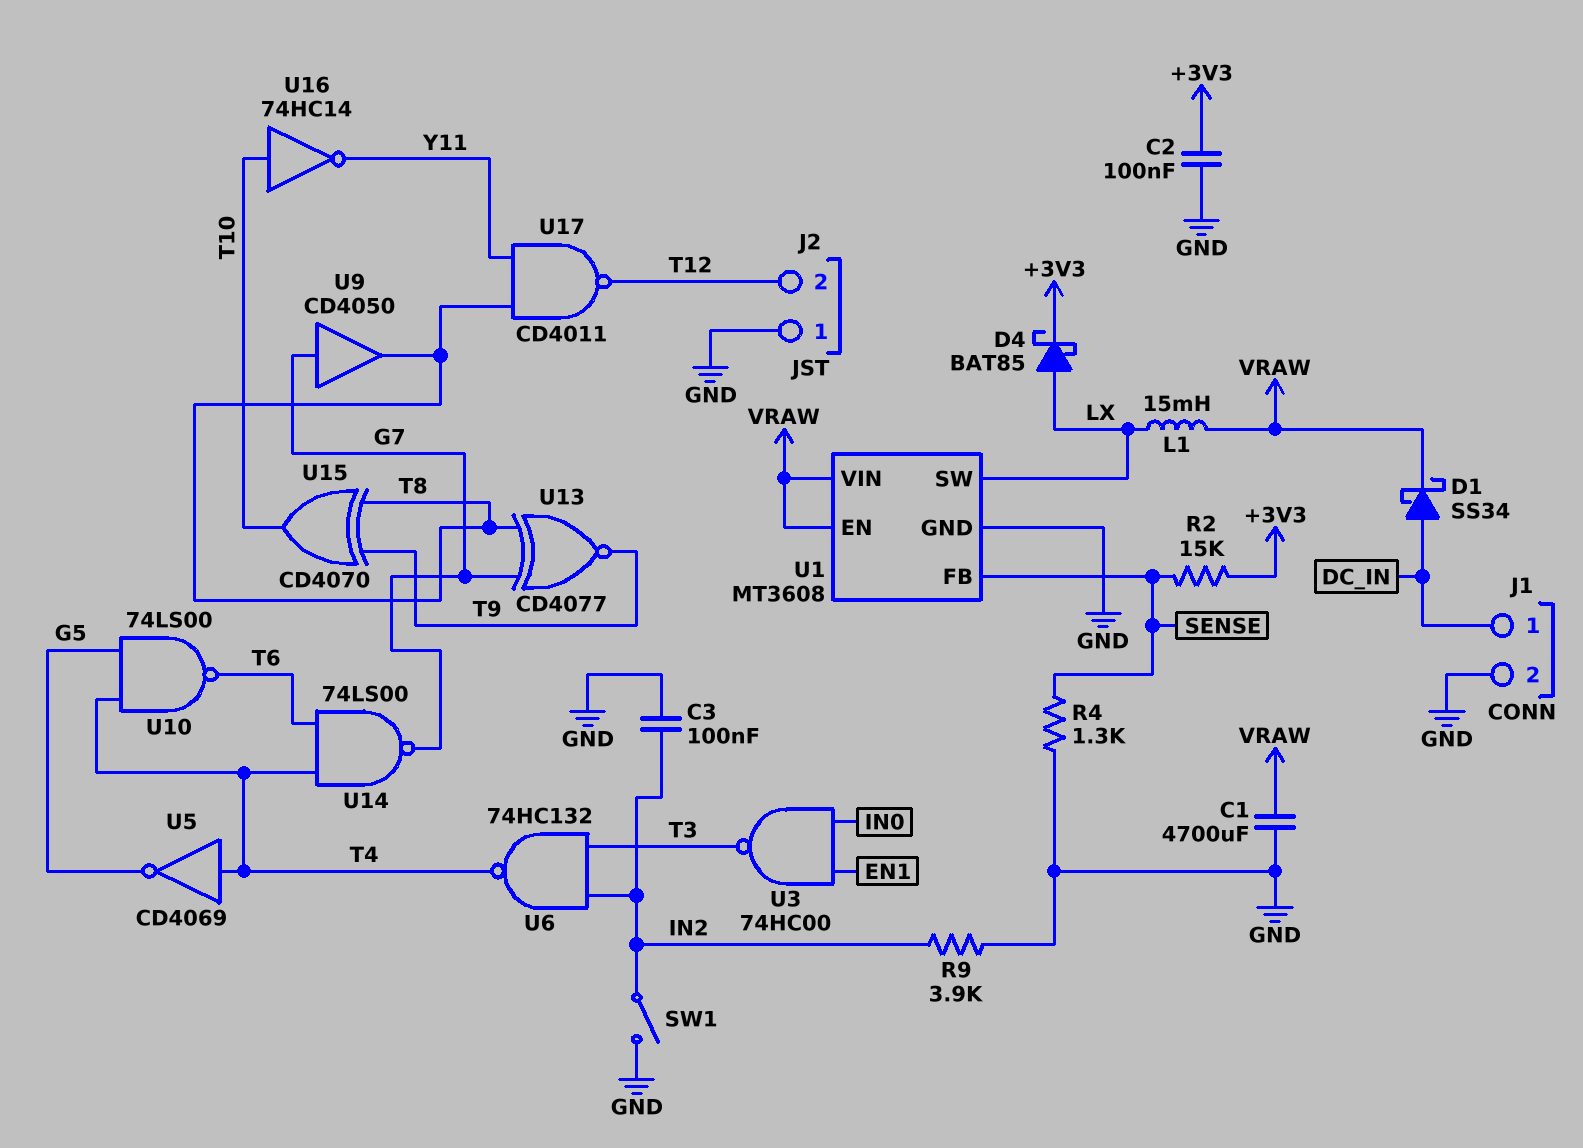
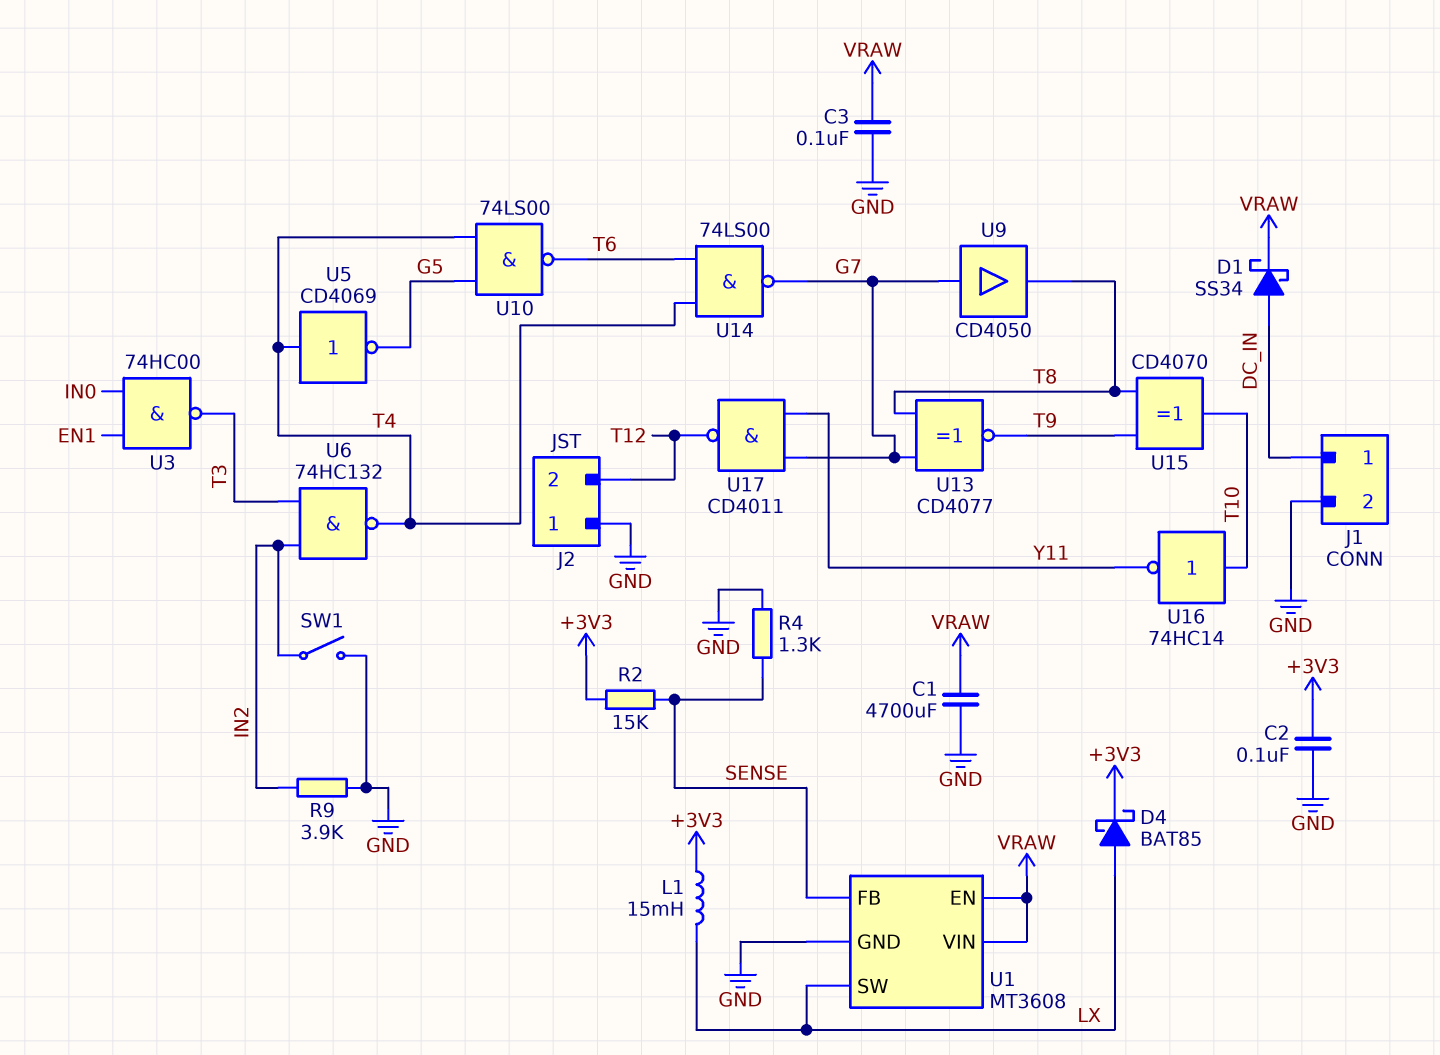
C3: 100nF (GND, IN2) -> 100nF (GND, VRAW)
L1: 15mH (LX, VRAW) -> 15mH (+3V3, LX)
U17: NAND CD4011 (in T8, in Y11, out T12) -> NAND CD4011 (in G7, in Y11, out T12)

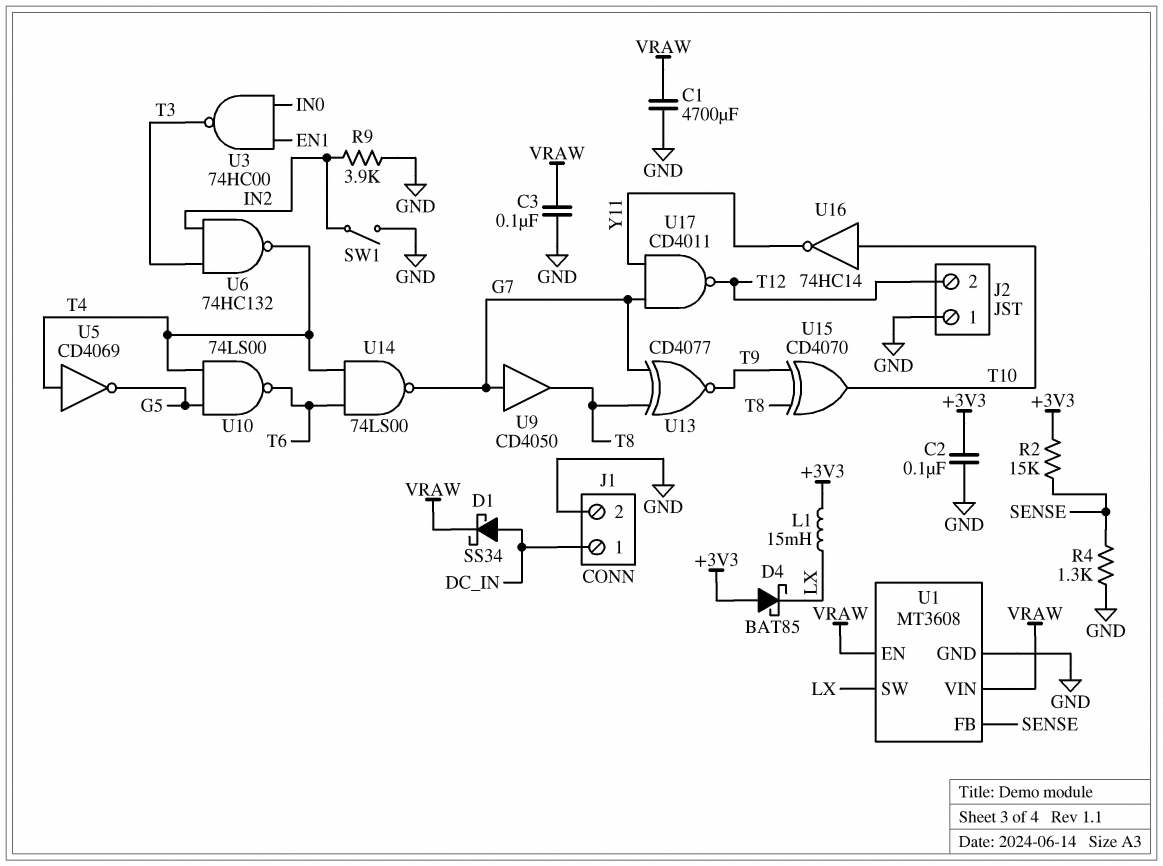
D4: schottky BAT85 (A LX, K +3V3) -> schottky BAT85 (A +3V3, K LX)

